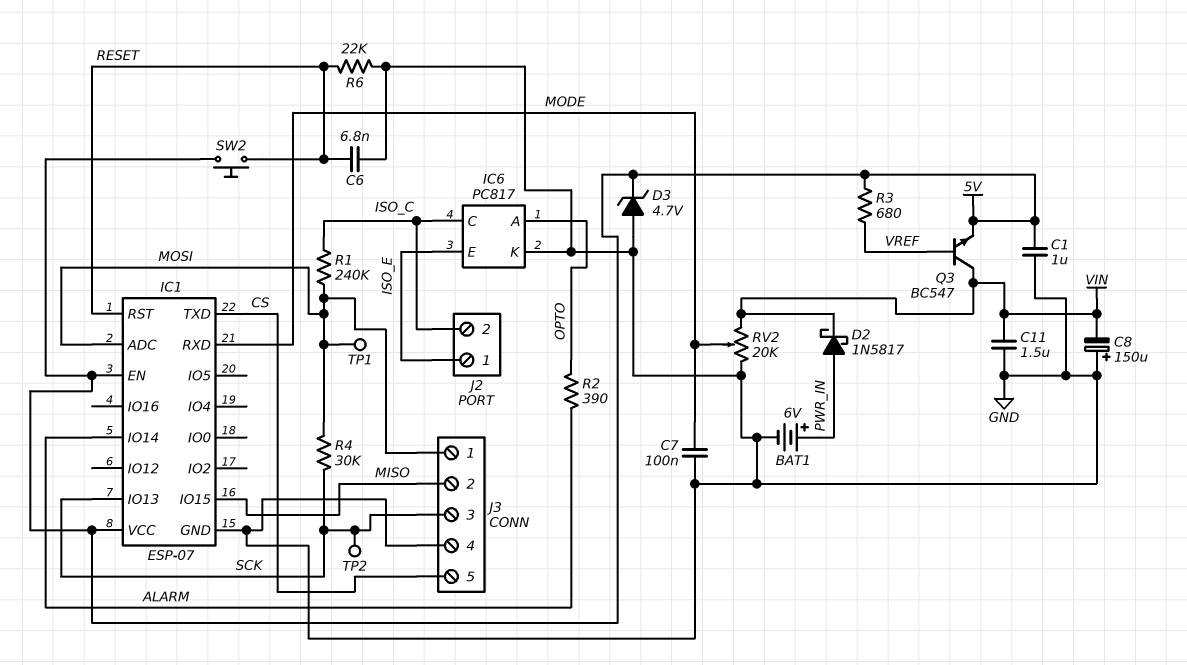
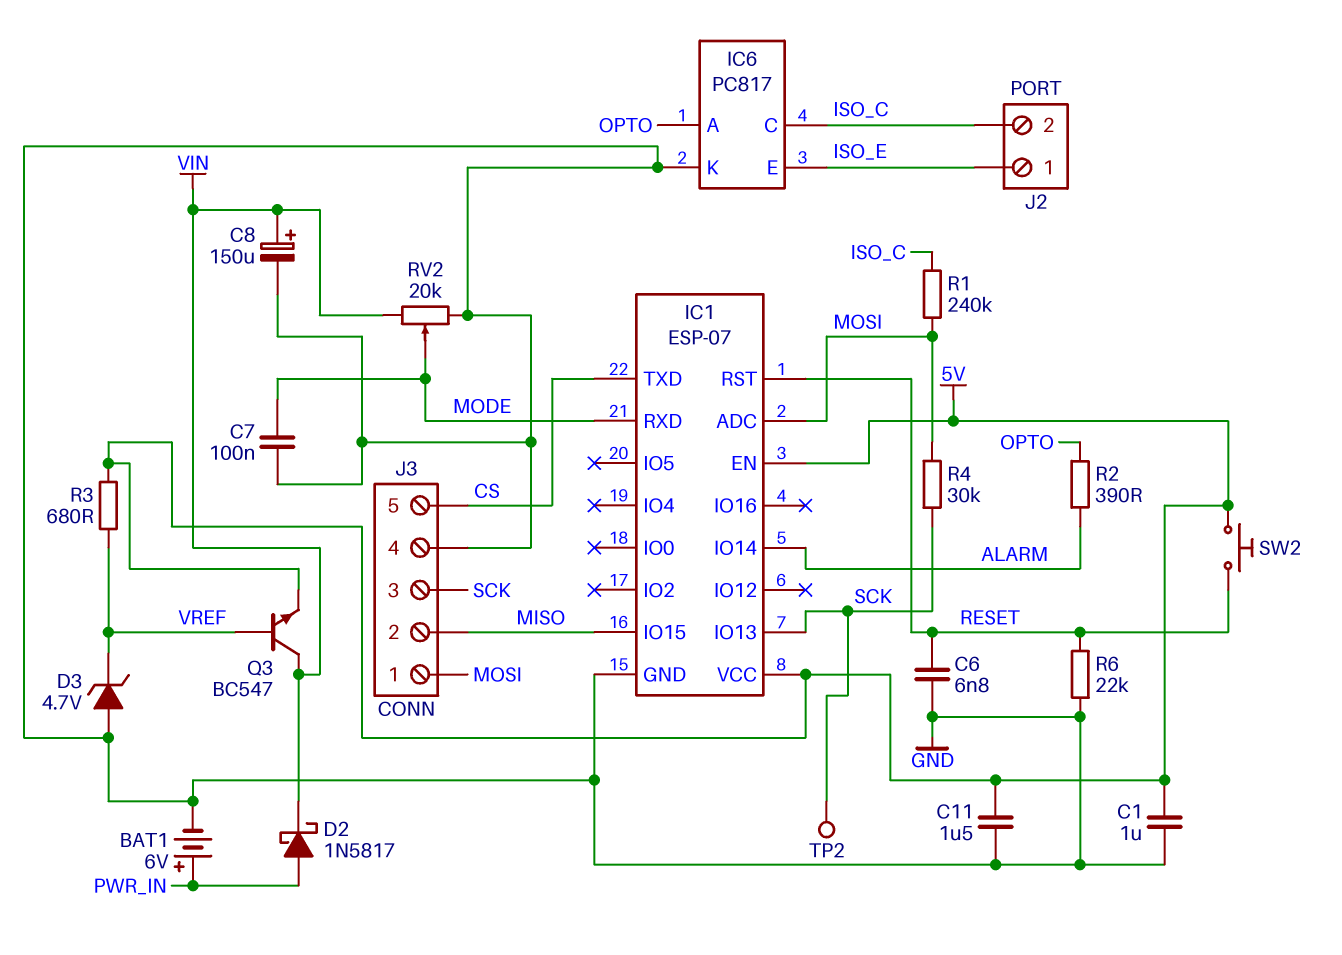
C8: 150uF (plus GND, minus VIN) -> 150uF (plus VIN, minus GND)
C11: 1.5uF (GND, VIN) -> 1.5uF (5V, GND)
D3: zener 4.7V (A GND, K 5V) -> zener 4.7V (A GND, K VREF)
TP1: test point (MOSI) -> none

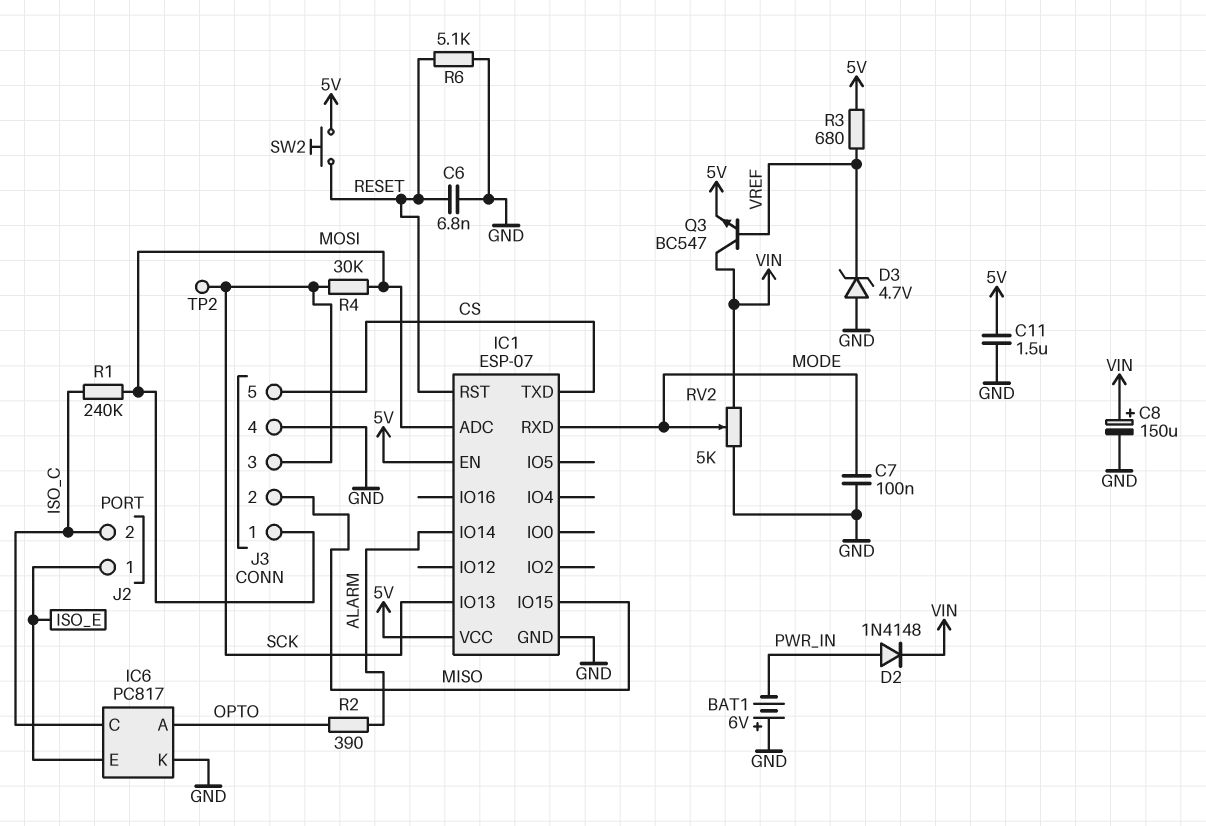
BAT1: 6V (plus PWR_IN, minus GND) -> 6V (plus GND, minus PWR_IN)
C1: 1uF (5V, GND) -> none
D2: schottky 1N5817 (A PWR_IN, K VIN) -> diode 1N4148 (A PWR_IN, K VIN)
R6: 22k (GND, RESET) -> 5.1k (GND, RESET)
RV2: 20k (GND, VIN, wiper MODE) -> 5k (GND, VIN, wiper MODE)

